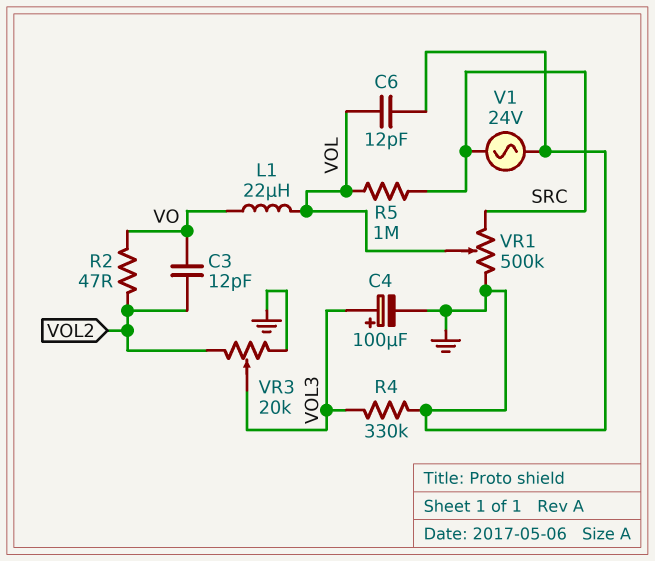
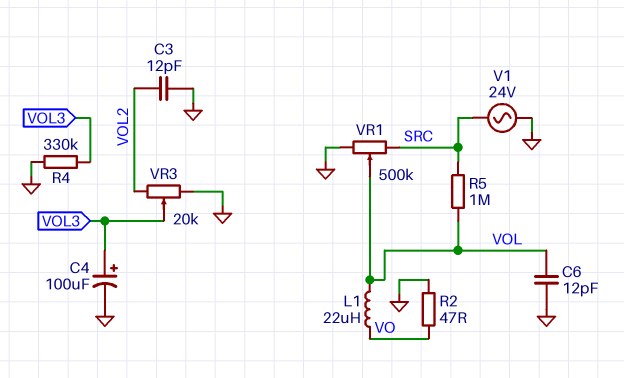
C3: 12pF (VO, VOL2) -> 12pF (GND, VOL2)
R2: 47 (VO, VOL2) -> 47 (GND, VO)

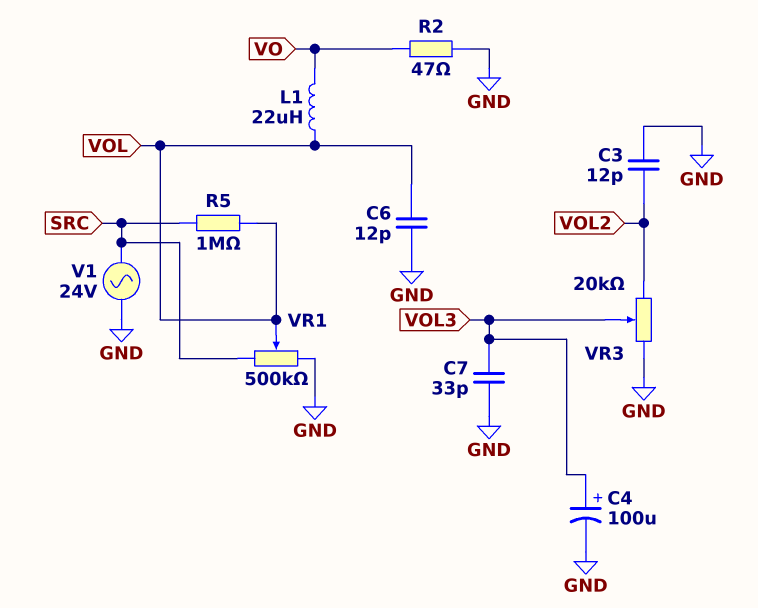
C7: none -> 33pF (GND, VOL3)
R4: 330k (GND, VOL3) -> none

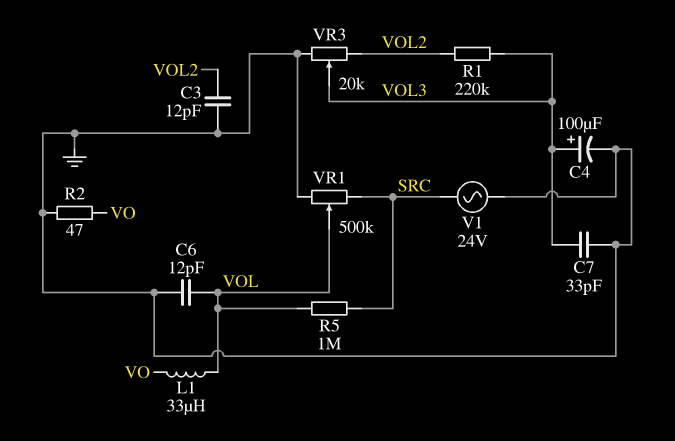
L1: 22uH (VO, VOL) -> 33uH (VO, VOL)
R1: none -> 220k (VOL2, VOL3)

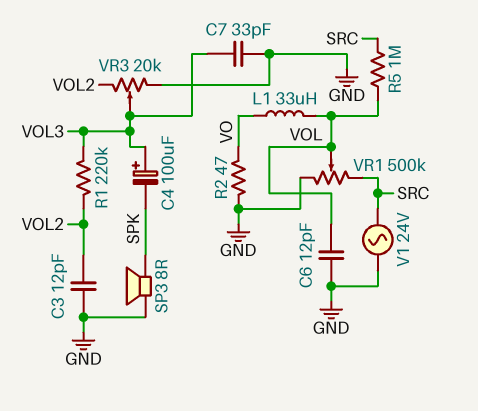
C4: 100uF (plus VOL3, minus GND) -> 100uF (plus VOL3, minus SPK)
SP3: none -> speaker 8R (GND, SPK)

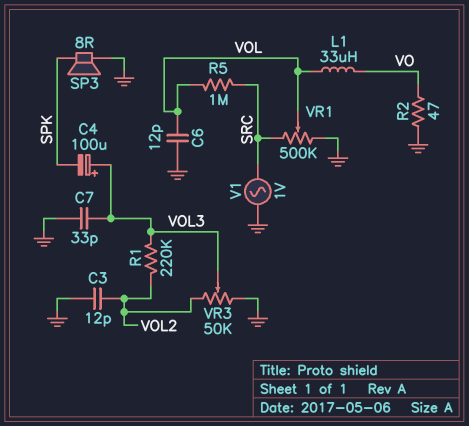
V1: AC 24V (GND, SRC) -> AC 1V (GND, SRC)
VR3: 20k (GND, VOL2, wiper VOL3) -> 50k (GND, VOL2, wiper VOL3)

